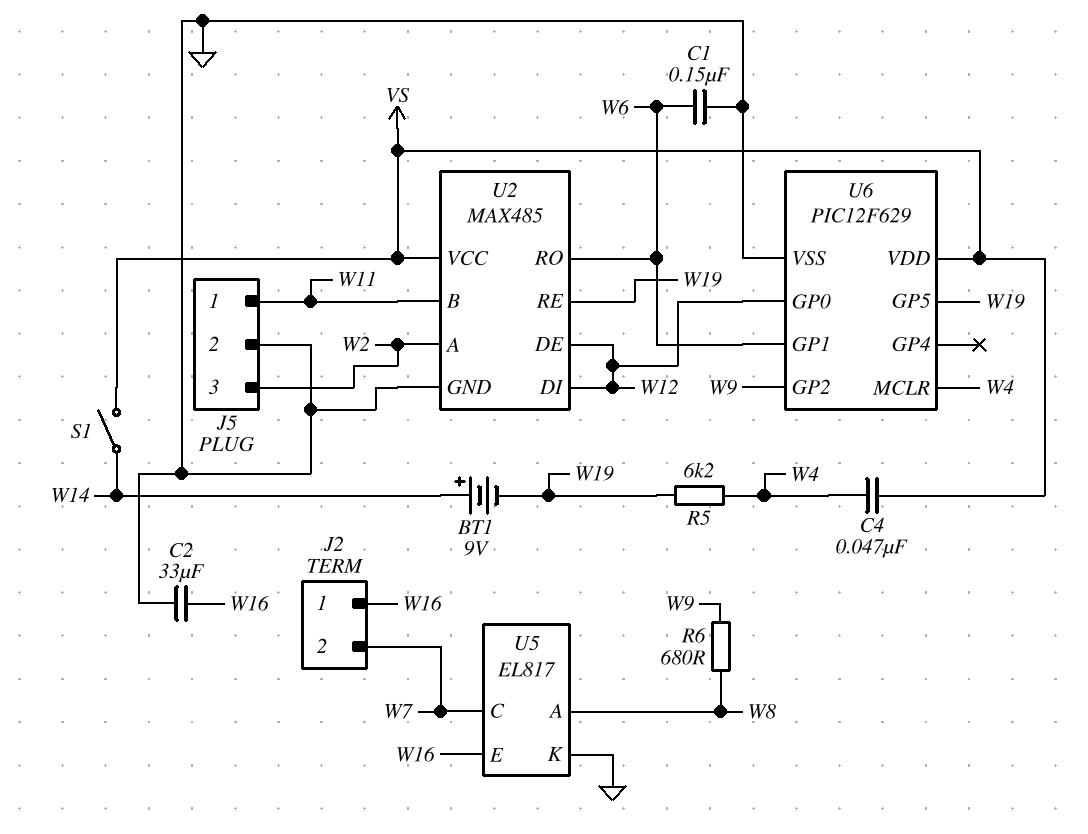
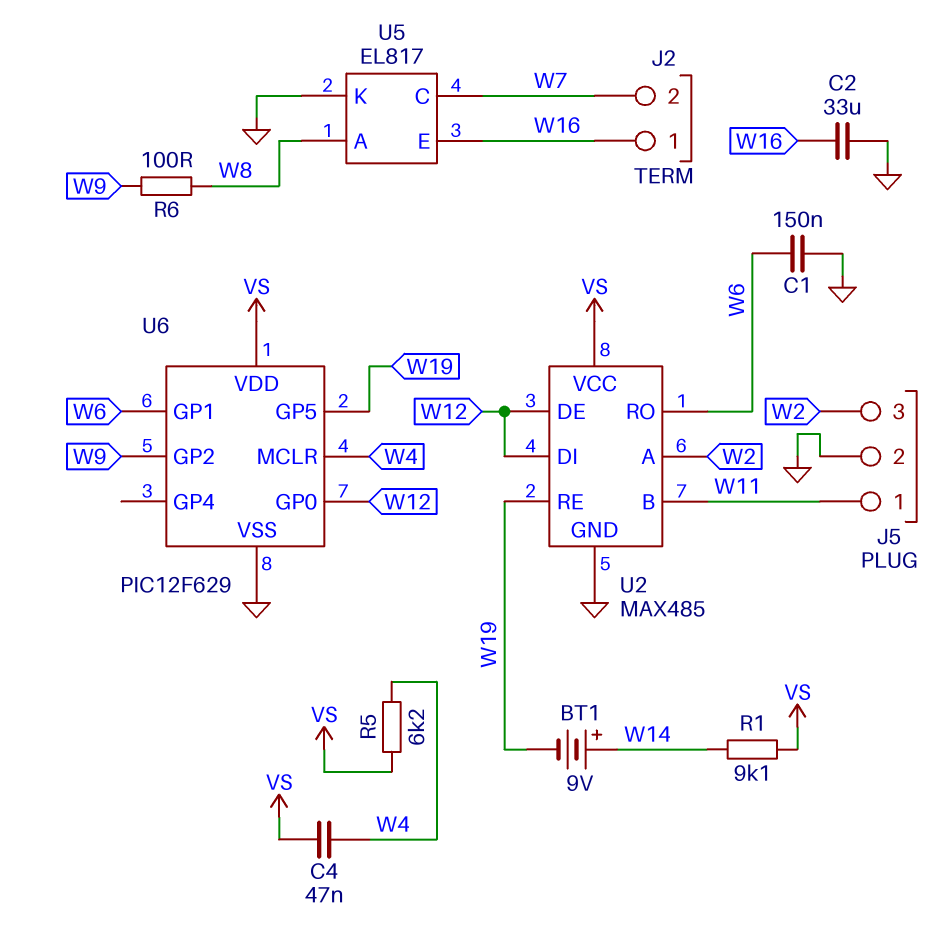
R1: none -> 9.1k (VS, W14)
R5: 6.2k (W4, W19) -> 6.2k (VS, W4)
R6: 680 (W8, W9) -> 100 (W8, W9)
S1: switch (VS, W14) -> none

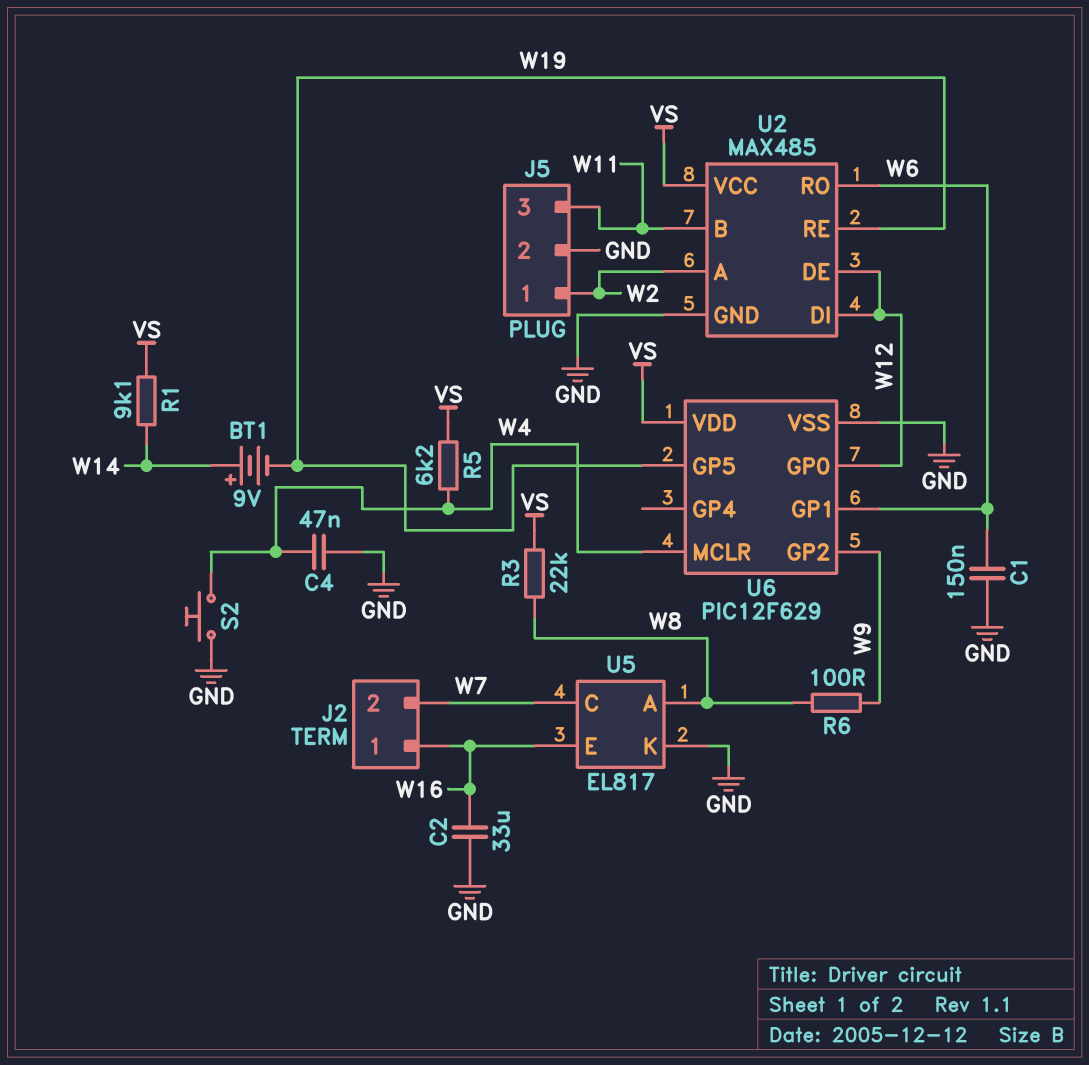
C4: 47nF (VS, W4) -> 47nF (GND, W4)
J5 pin 1: W11 -> W2
J5 pin 3: W2 -> W11
R3: none -> 22k (VS, W8)
S2: none -> button (GND, W4)

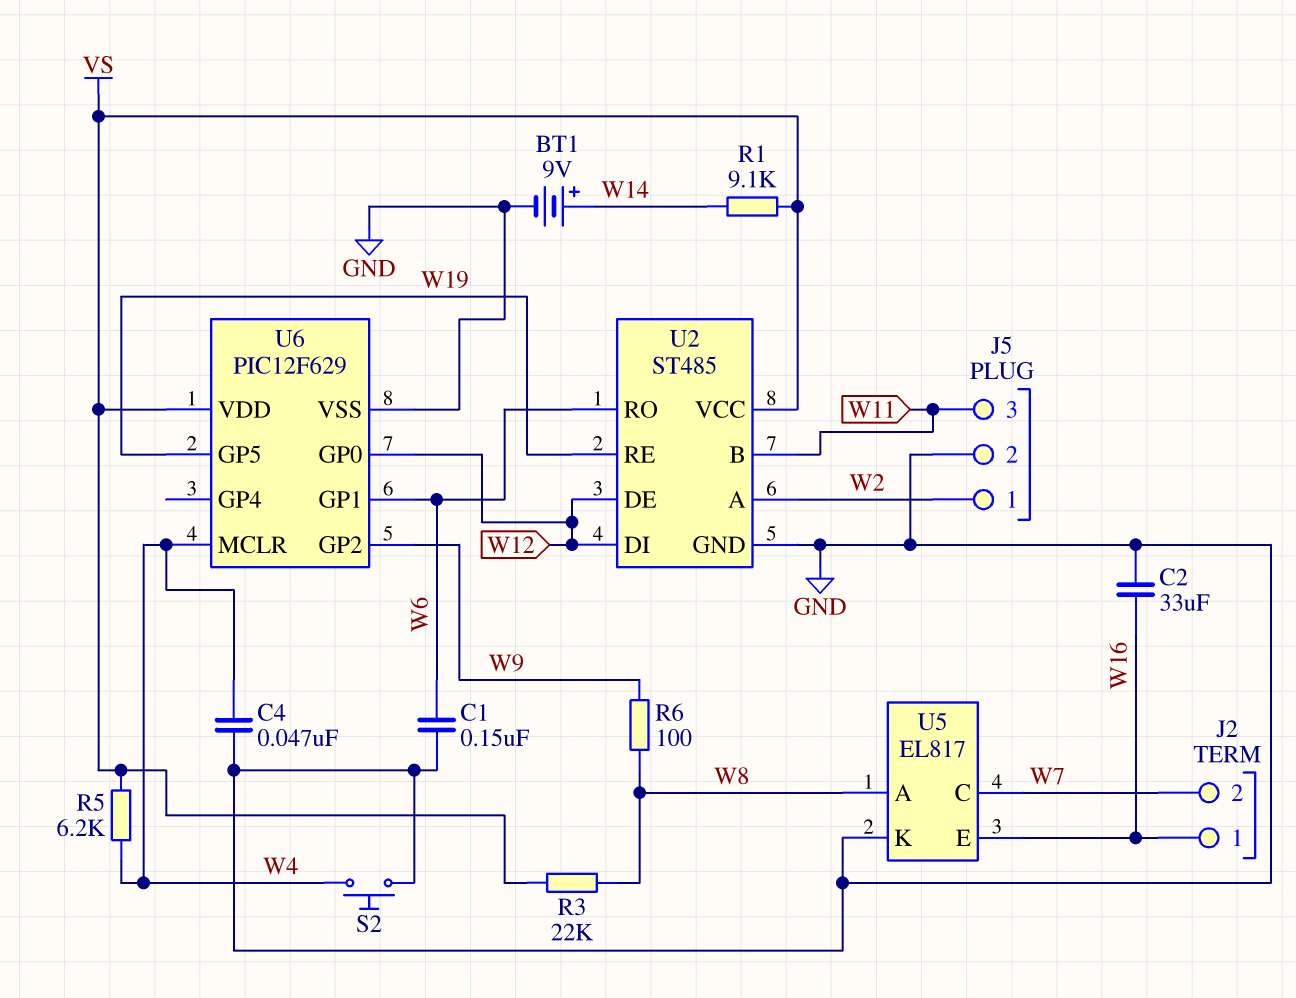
BT1: 9V (plus W14, minus W19) -> 9V (plus W14, minus GND)
U2: MAX485 -> ST485

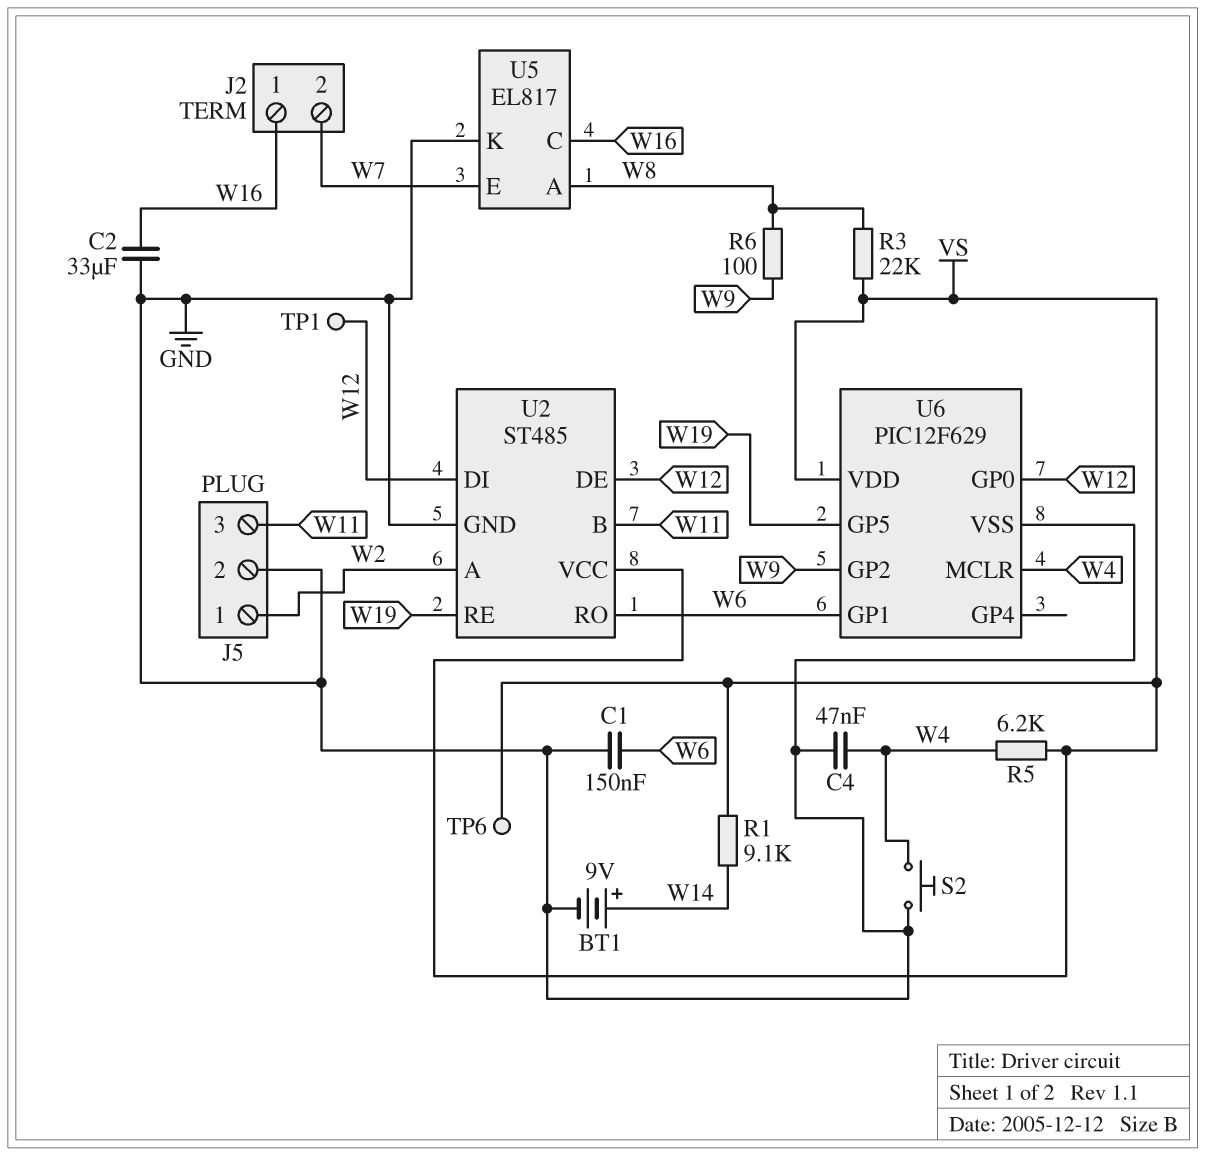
TP1: none -> test point (W12)
TP6: none -> test point (VS)
U5 pin C: W7 -> W16
U5 pin E: W16 -> W7

